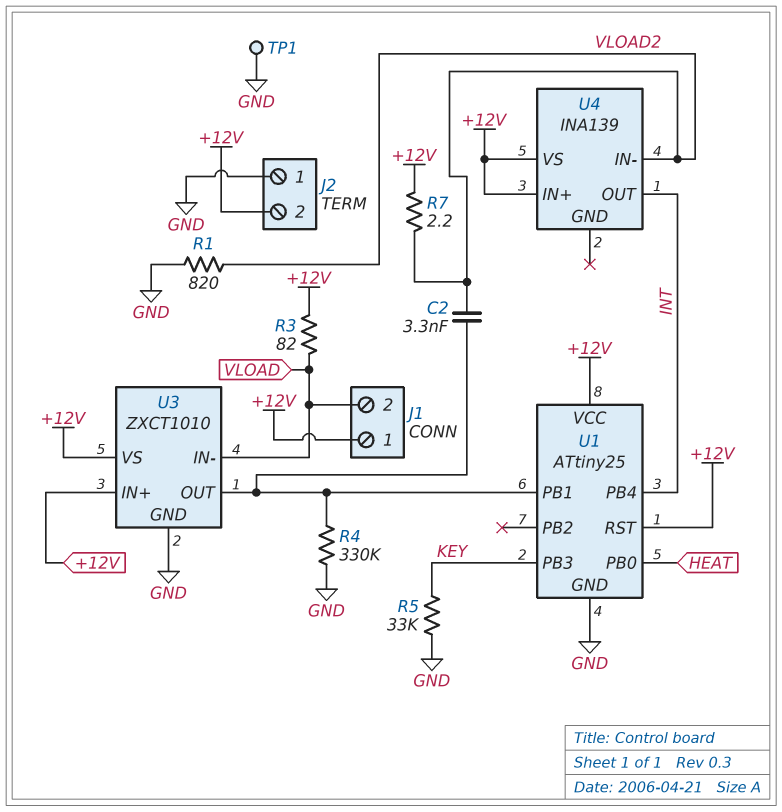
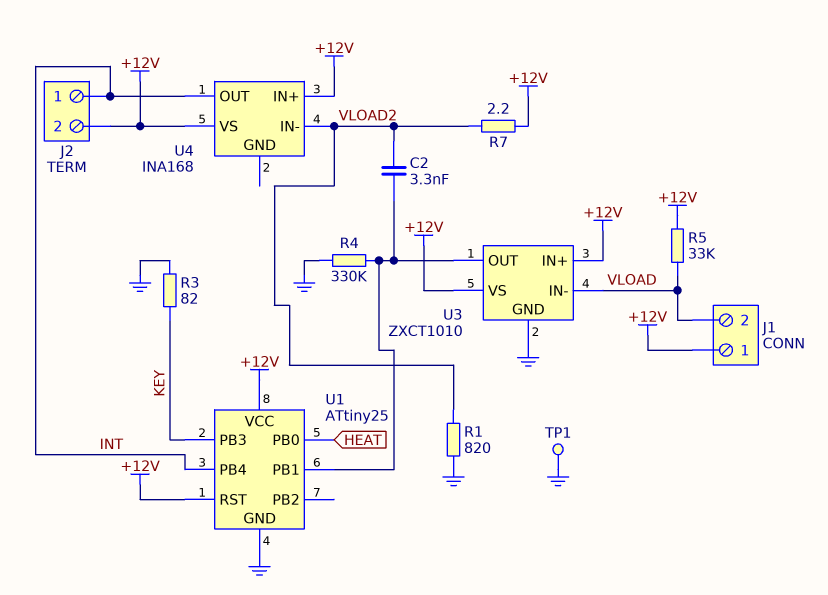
J2 pin 1: GND -> INT
R3: 82 (+12V, VLOAD) -> 82 (GND, KEY)
R5: 33k (GND, KEY) -> 33k (+12V, VLOAD)
U4: INA139 -> INA168

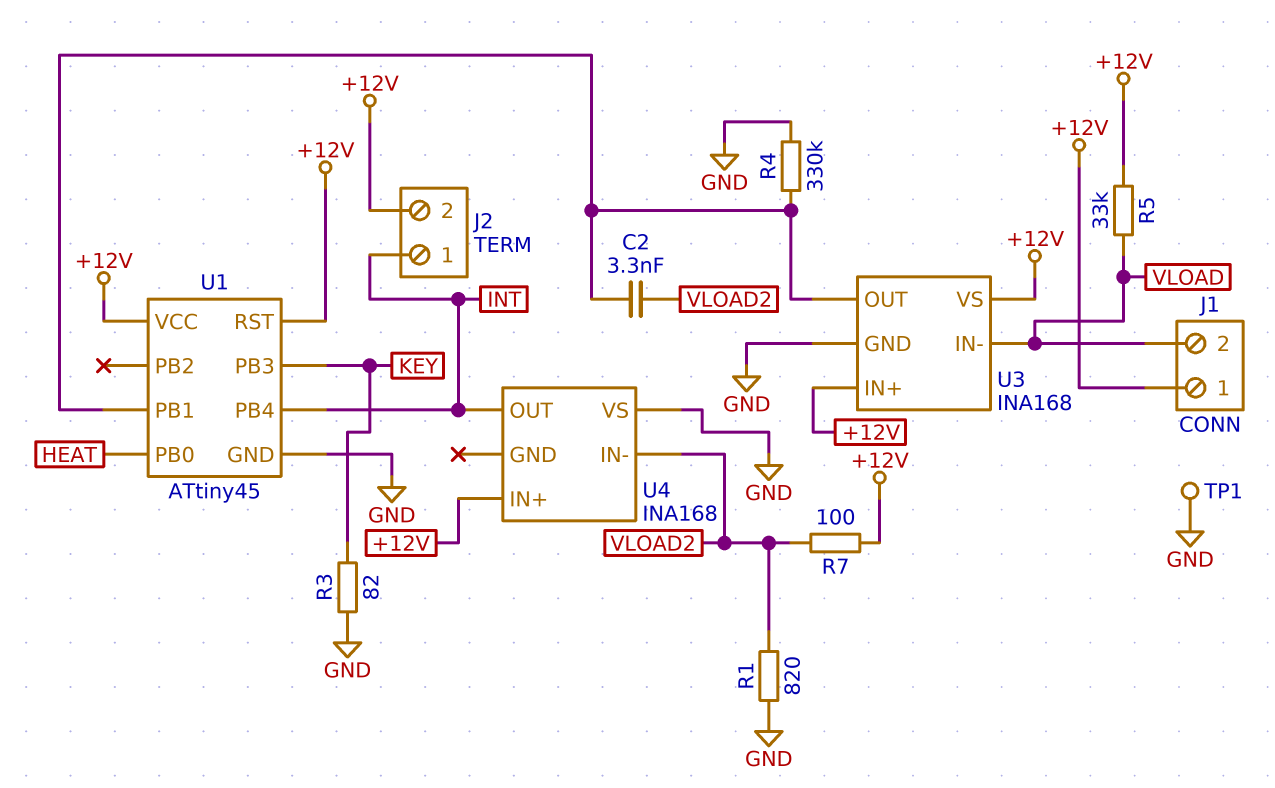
R7: 2.2 (+12V, VLOAD2) -> 100 (+12V, VLOAD2)
U1: ATtiny25 -> ATtiny45
U3: ZXCT1010 -> INA168
U4 pin VS: +12V -> GND

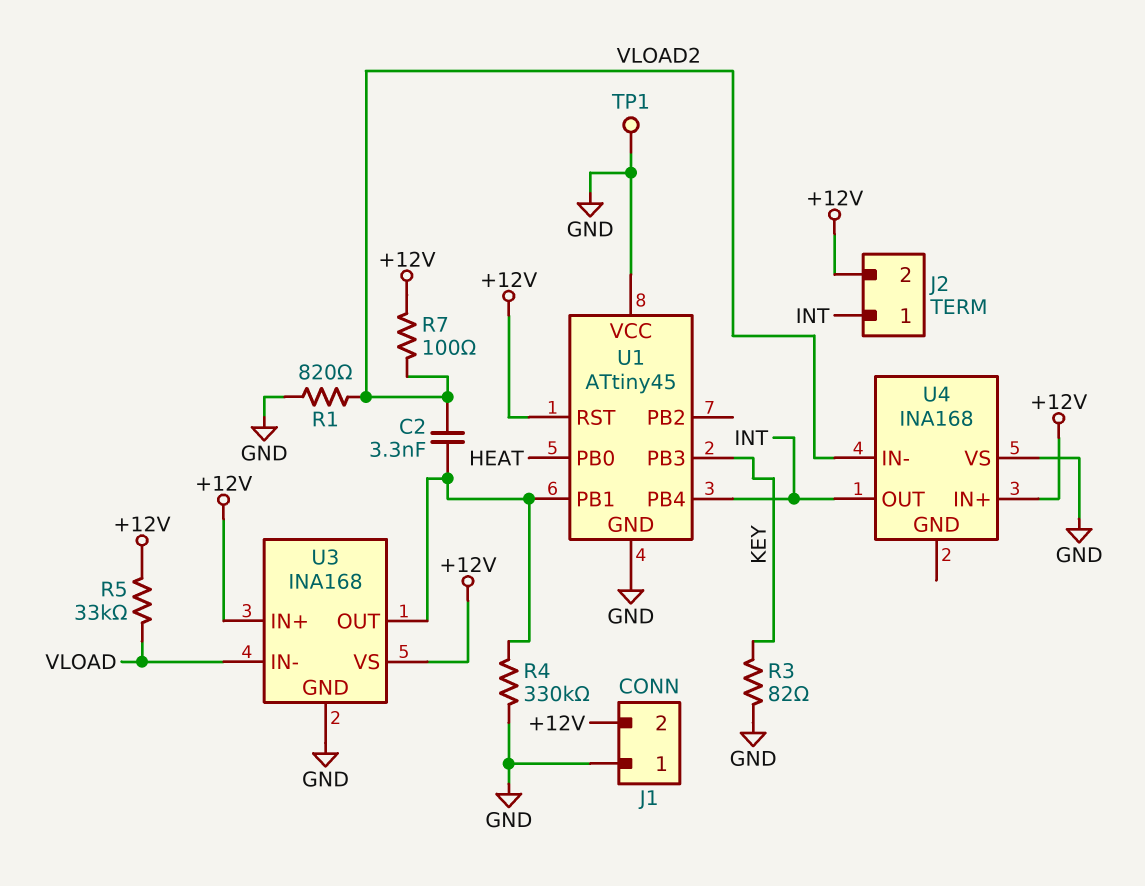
J1 pin 1: +12V -> GND
J1 pin 2: VLOAD -> +12V
U1 pin VCC: +12V -> GND

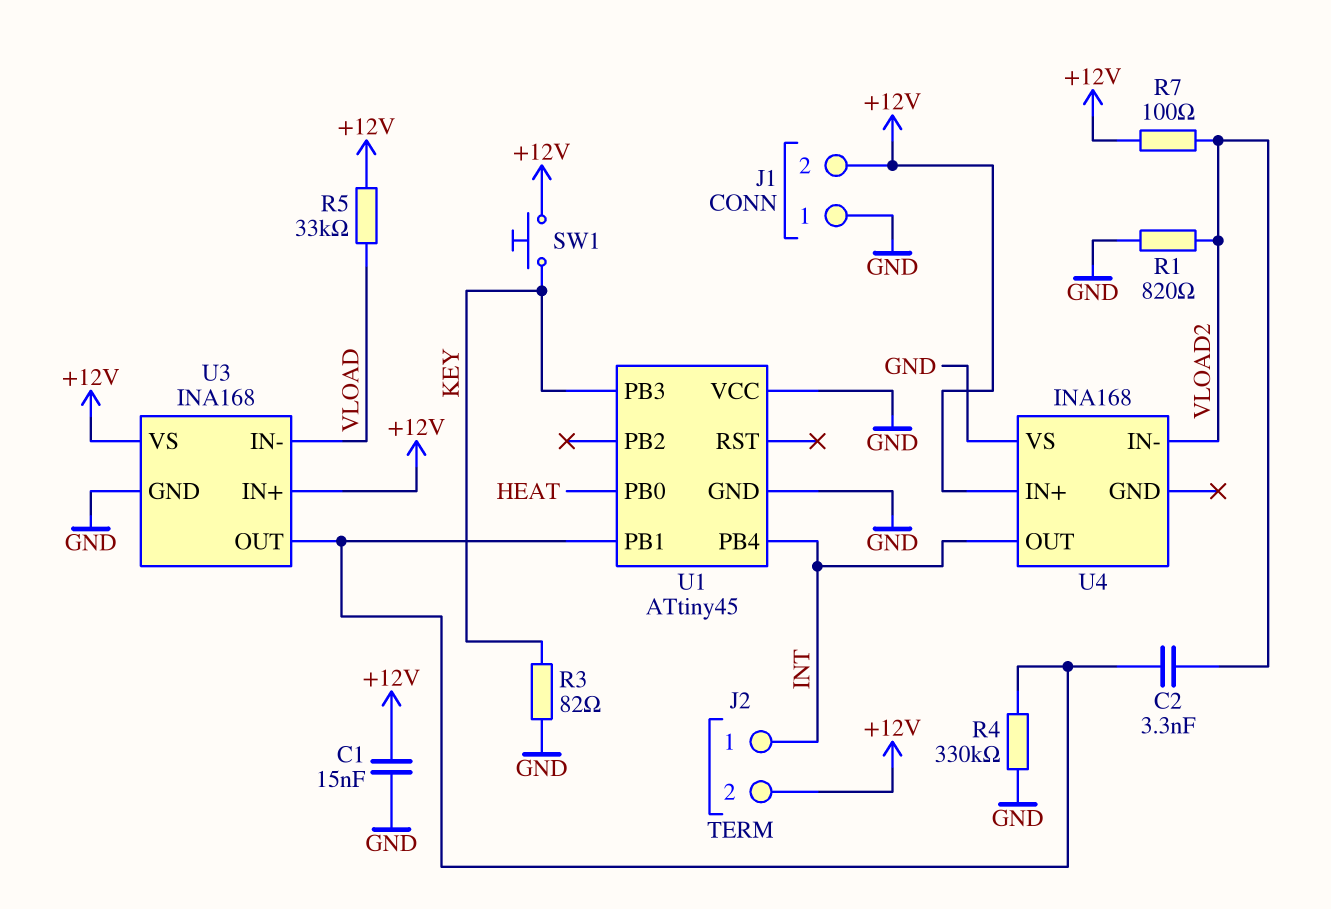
C1: none -> 15nF (+12V, GND)
SW1: none -> button (+12V, KEY)
TP1: test point (GND) -> none
U1 pin RST: +12V -> none

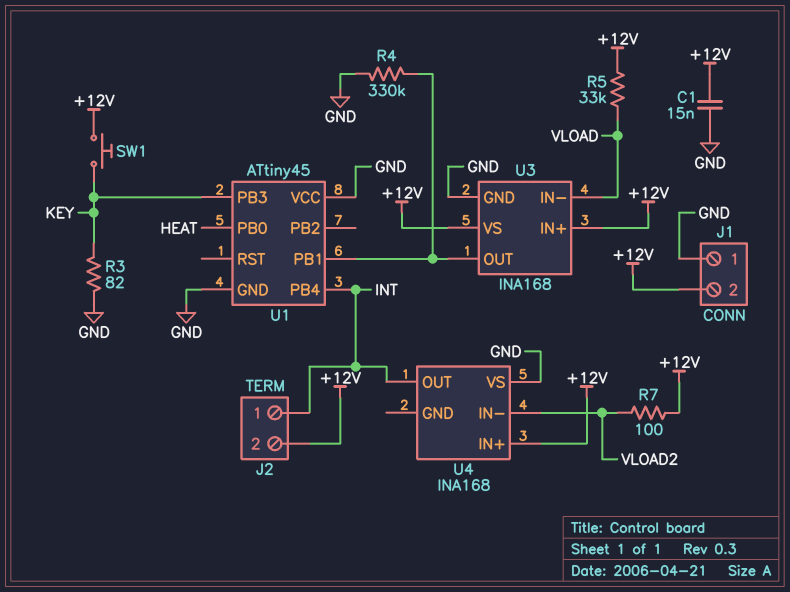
C2: 3.3nF (U1/PB1, VLOAD2) -> none
R1: 820 (GND, VLOAD2) -> none

